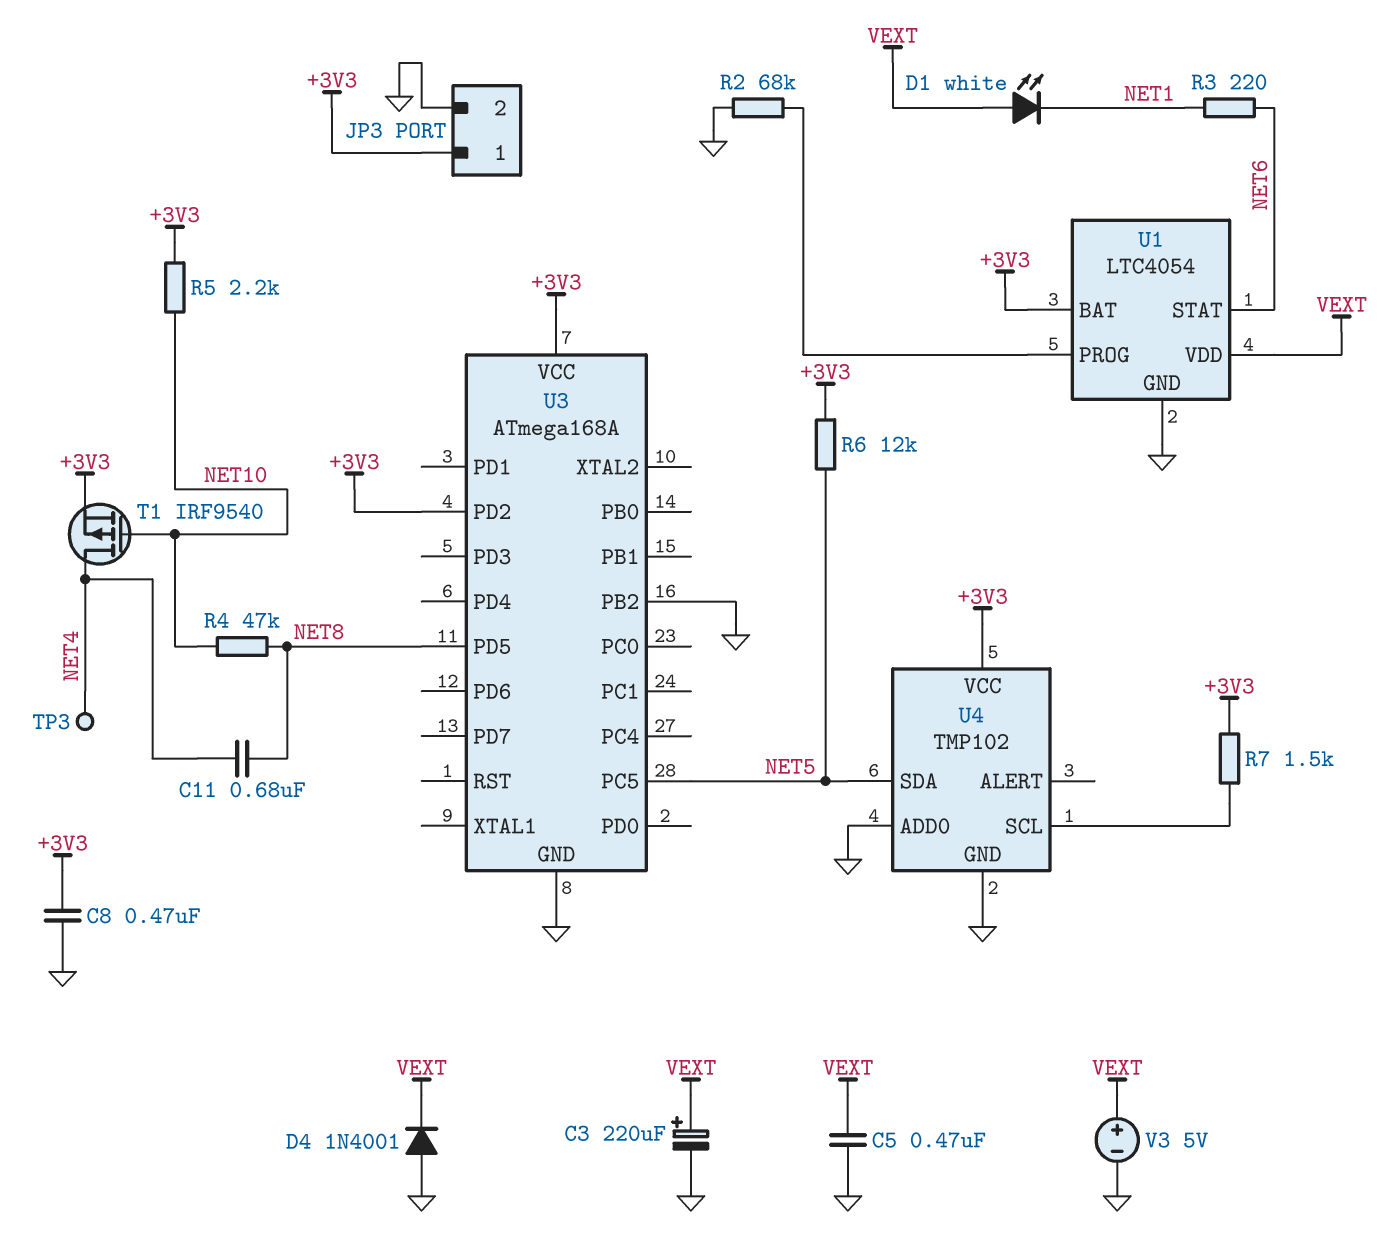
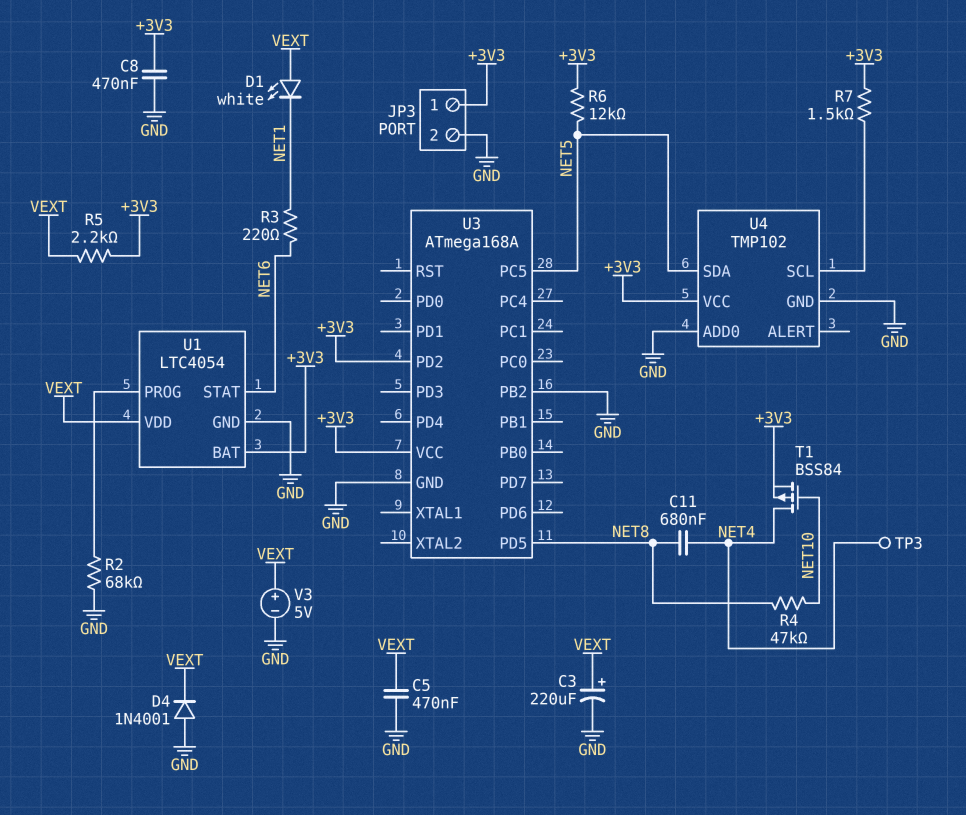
R5: 2.2k (+3V3, NET10) -> 2.2k (+3V3, VEXT)
T1: PMOS IRF9540 (G NET10, D NET4, S +3V3) -> PMOS BSS84 (G NET10, D NET4, S +3V3)

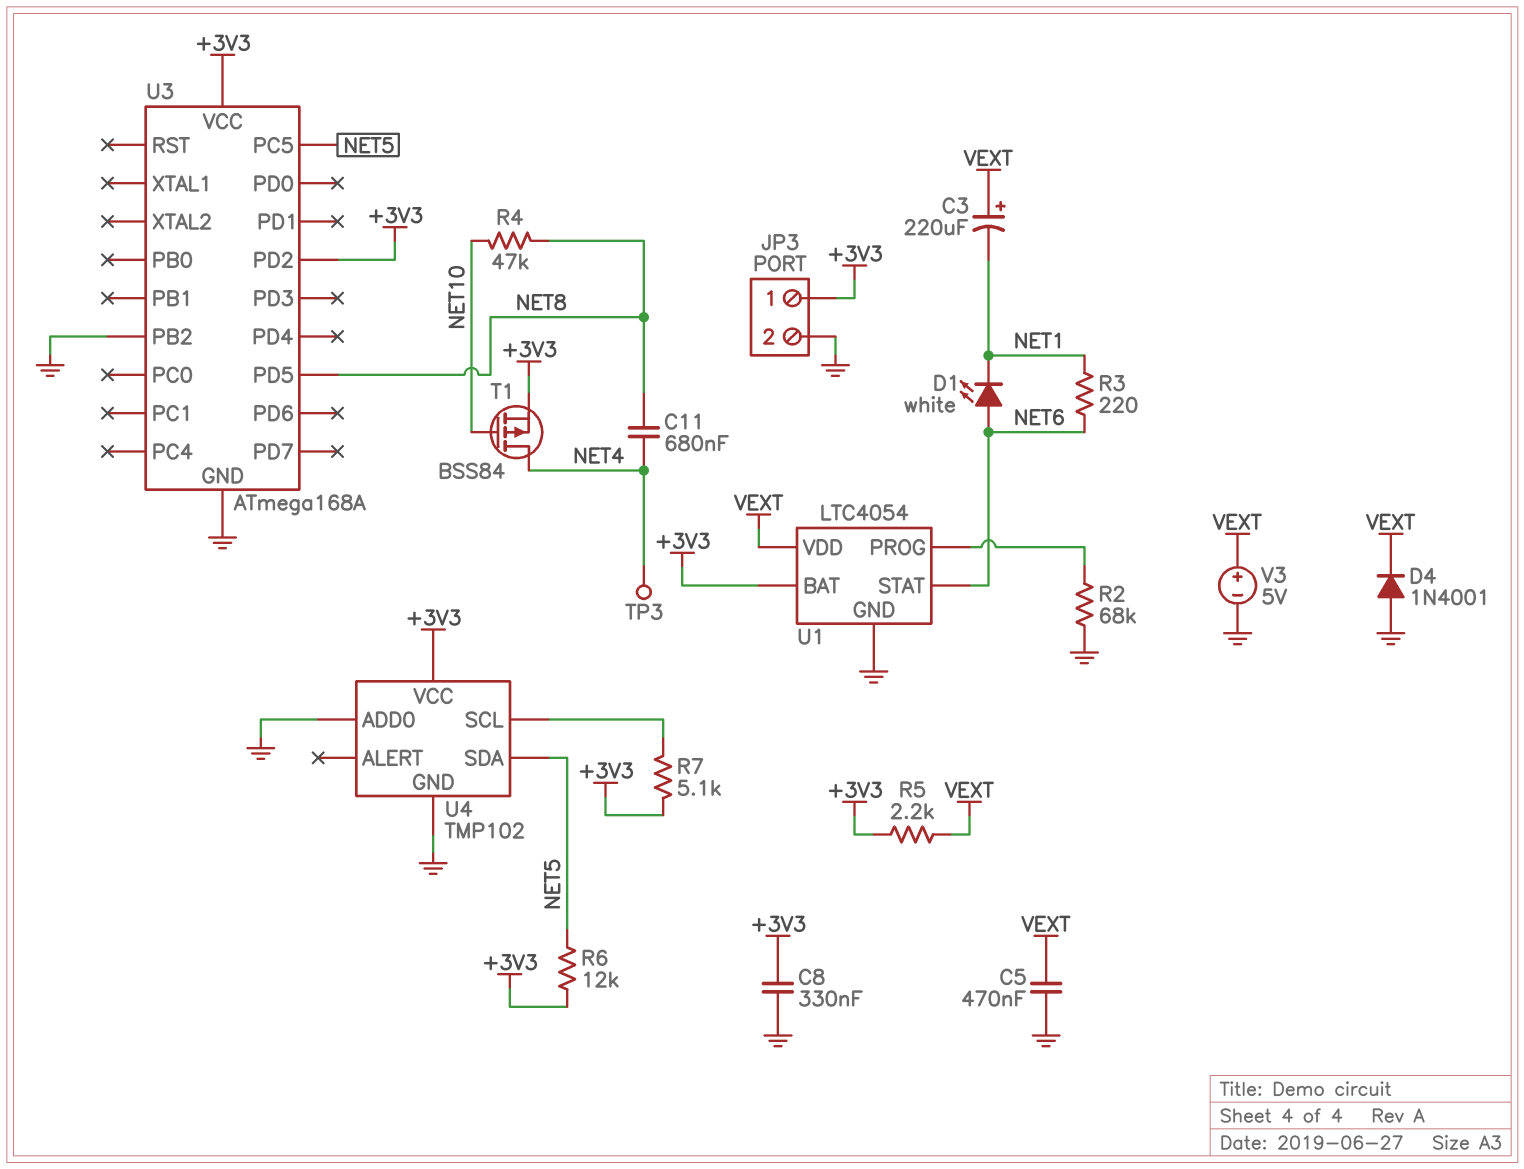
C3: 220uF (plus VEXT, minus GND) -> 220uF (plus VEXT, minus NET1)
C8: 470nF (+3V3, GND) -> 330nF (+3V3, GND)
D1: LED white (A VEXT, K NET1) -> LED white (A NET6, K NET1)
R7: 1.5k (+3V3, U4/SCL) -> 5.1k (+3V3, U4/SCL)

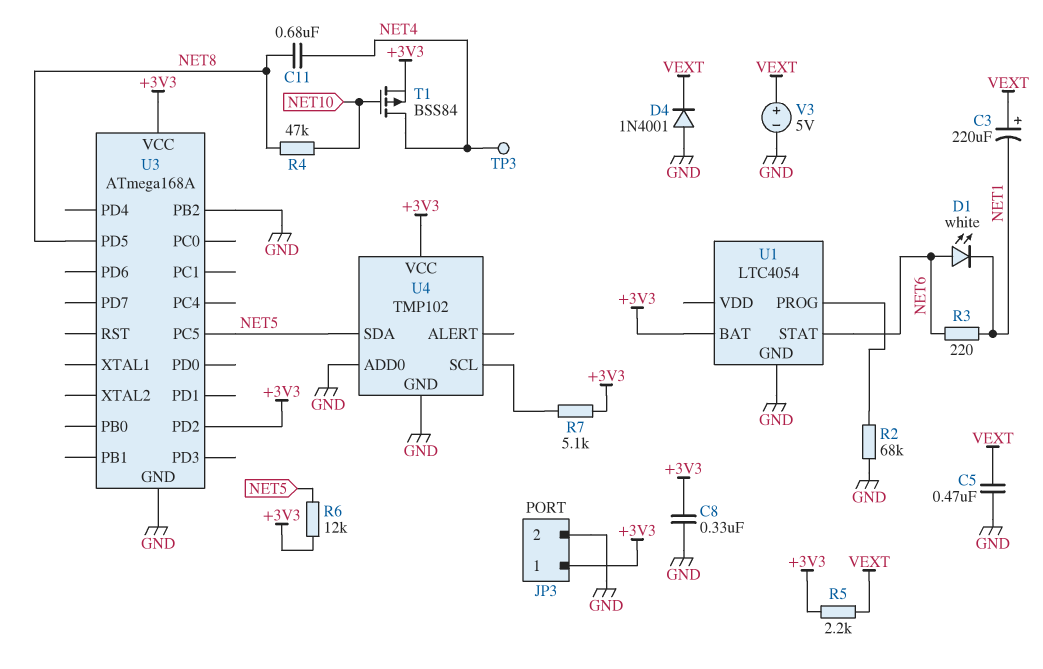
U1 pin VDD: VEXT -> none

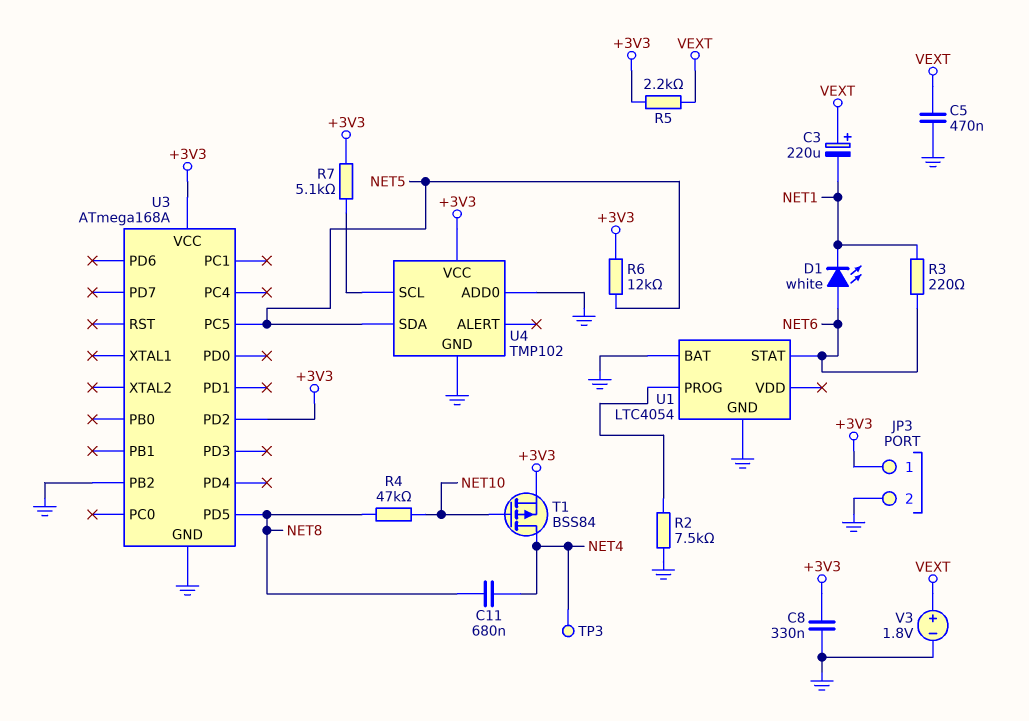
D4: diode 1N4001 (A GND, K VEXT) -> none
R2: 68k (GND, U1/PROG) -> 7.5k (GND, U1/PROG)
U1 pin BAT: +3V3 -> GND
V3: 5V (plus VEXT, minus GND) -> 1.8V (plus VEXT, minus GND)

